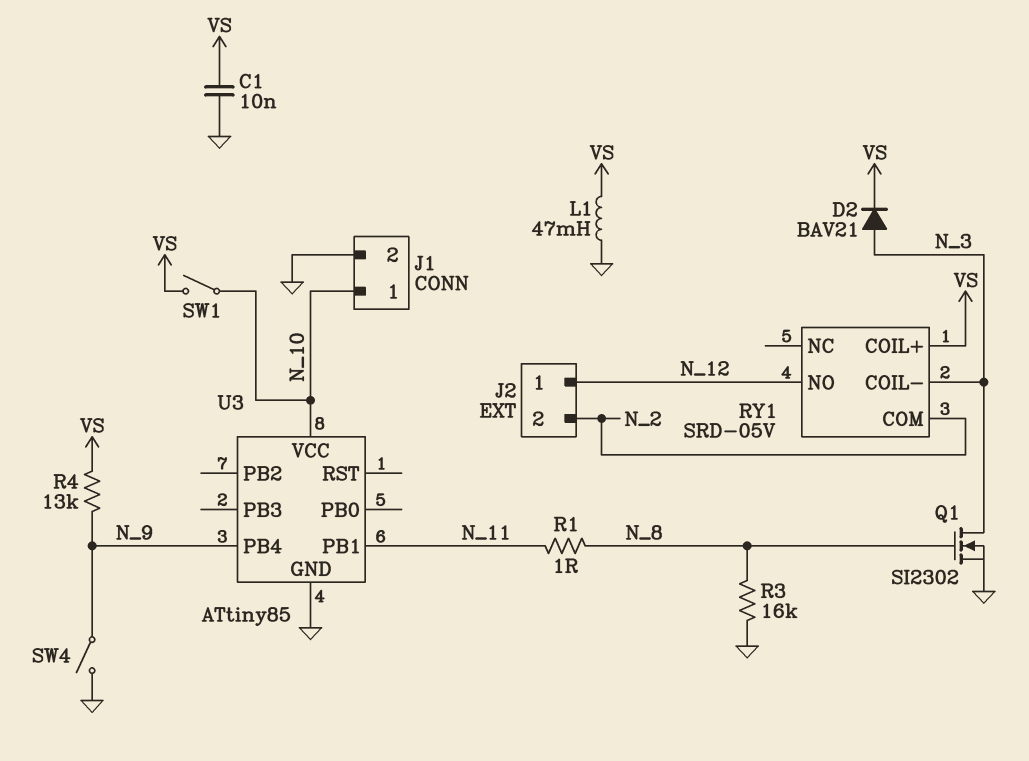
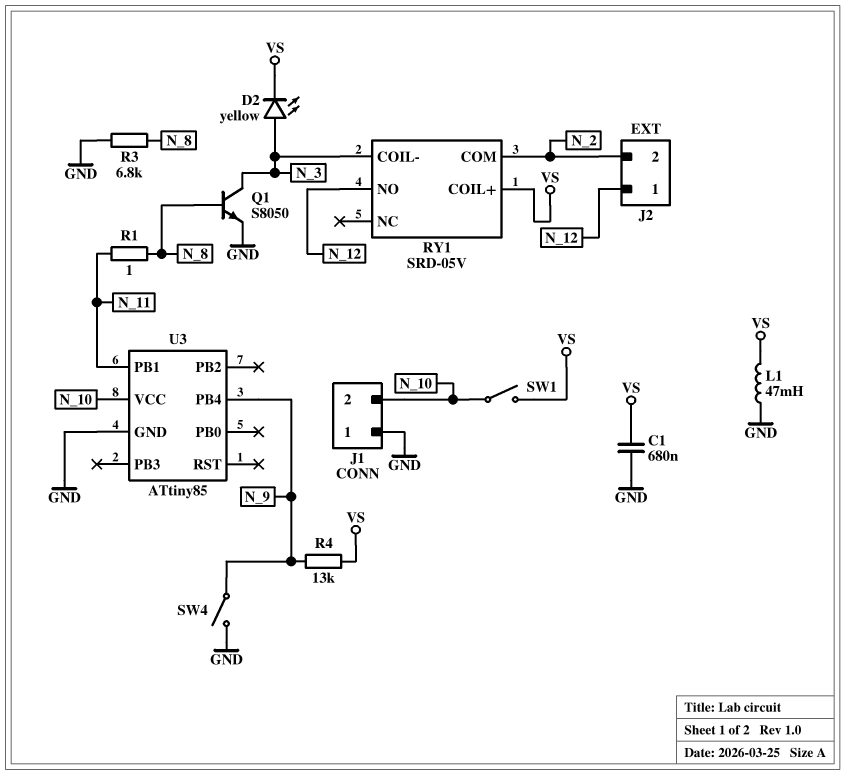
C1: 10nF (GND, VS) -> 680nF (GND, VS)
D2: diode BAV21 (A N_3, K VS) -> LED yellow (A N_3, K VS)
J1 pin 1: N_10 -> GND
J1 pin 2: GND -> N_10
Q1: NMOS SI2302 (G N_8, D N_3, S GND) -> NPN S8050 (B N_8, C N_3, E GND)
R3: 16k (GND, N_8) -> 6.8k (GND, N_8)

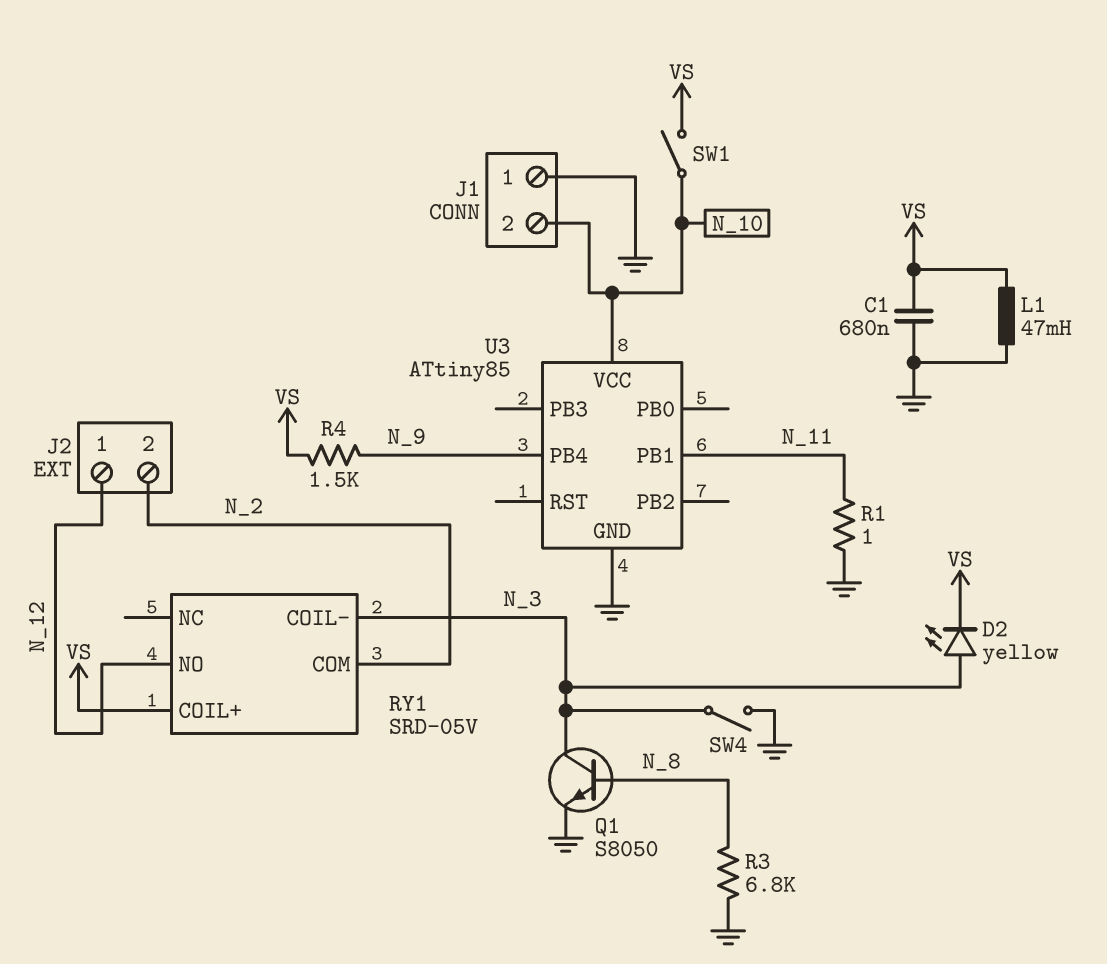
R1: 1 (N_8, N_11) -> 1 (GND, N_11)
R4: 13k (N_9, VS) -> 1.5k (N_9, VS)
SW4: switch (GND, N_9) -> switch (GND, N_3)

